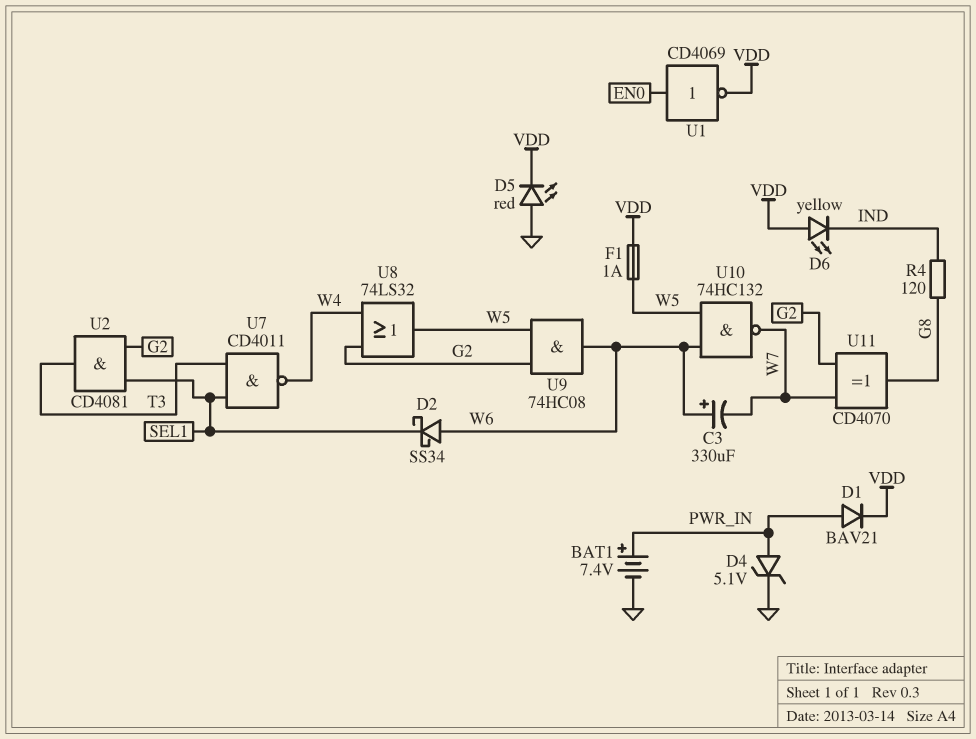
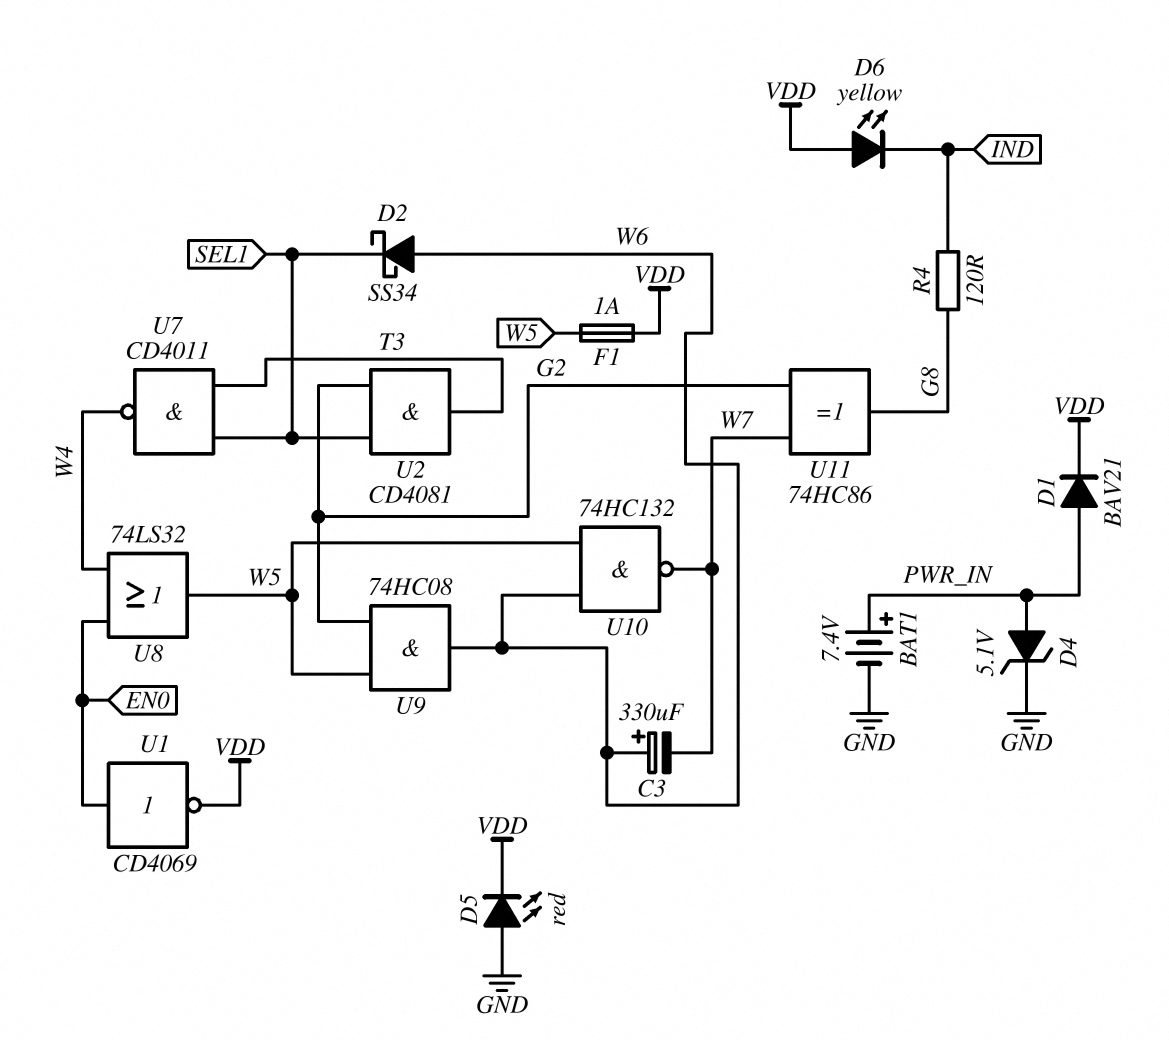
U8: OR 74LS32 (in G2, in W4, out W5) -> OR 74LS32 (in EN0, in W4, out W5)
U11: XOR CD4070 (in G2, in W7, out G8) -> XOR 74HC86 (in G2, in W7, out G8)

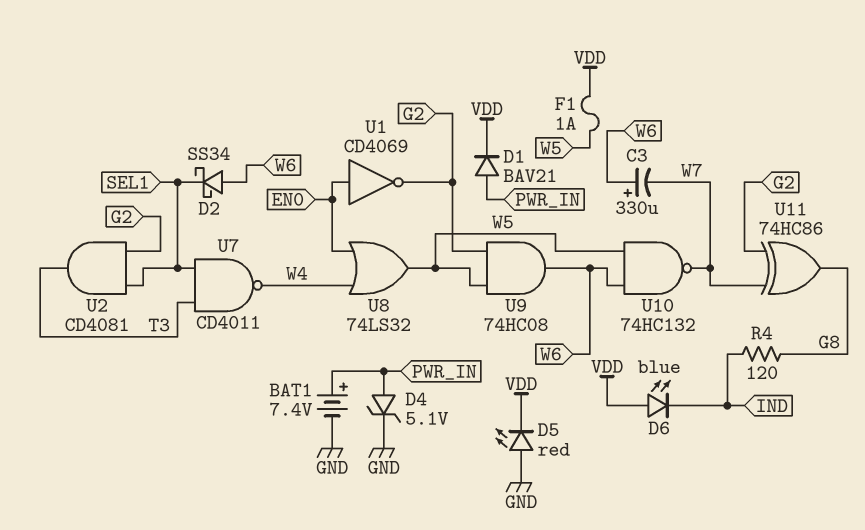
D6: LED yellow (A VDD, K IND) -> LED blue (A VDD, K IND)
U1: NOT CD4069 (in EN0, out VDD) -> NOT CD4069 (in EN0, out G2)

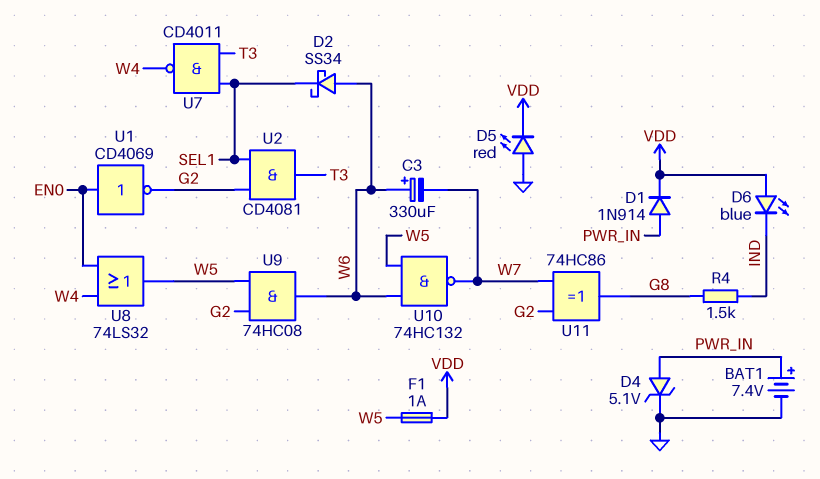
D1: diode BAV21 (A PWR_IN, K VDD) -> diode 1N914 (A PWR_IN, K VDD)
R4: 120 (G8, IND) -> 1.5k (G8, IND)

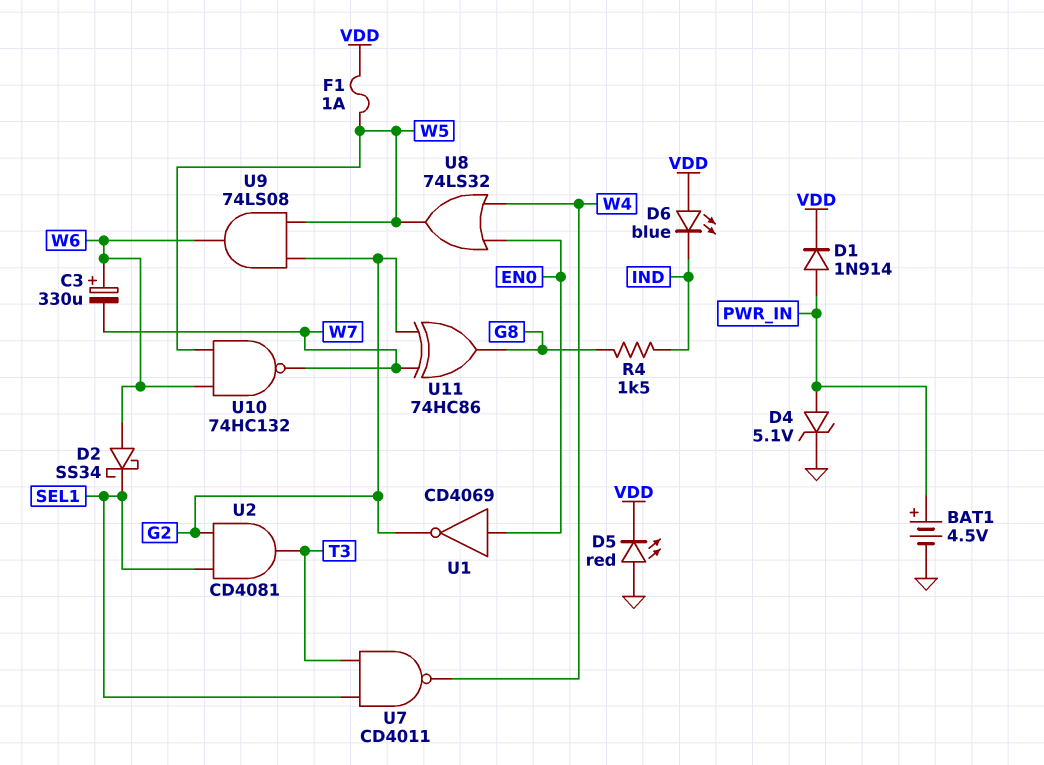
BAT1: 7.4V (plus PWR_IN, minus GND) -> 4.5V (plus PWR_IN, minus GND)
U9: AND 74HC08 (in G2, in W5, out W6) -> AND 74LS08 (in G2, in W5, out W6)

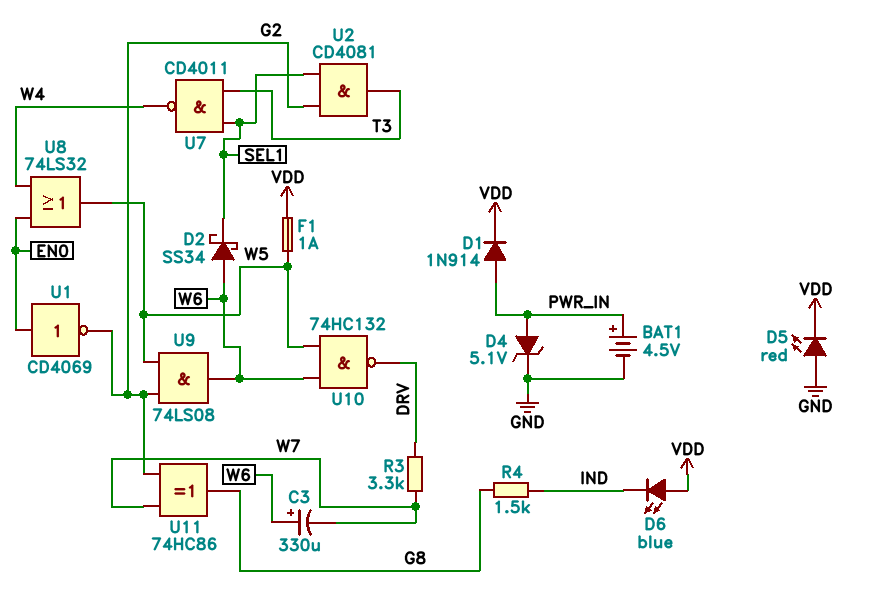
R3: none -> 3.3k (DRV, W7)
U10: NAND 74HC132 (in W5, in W6, out W7) -> NAND 74HC132 (in W5, in W6, out DRV)

